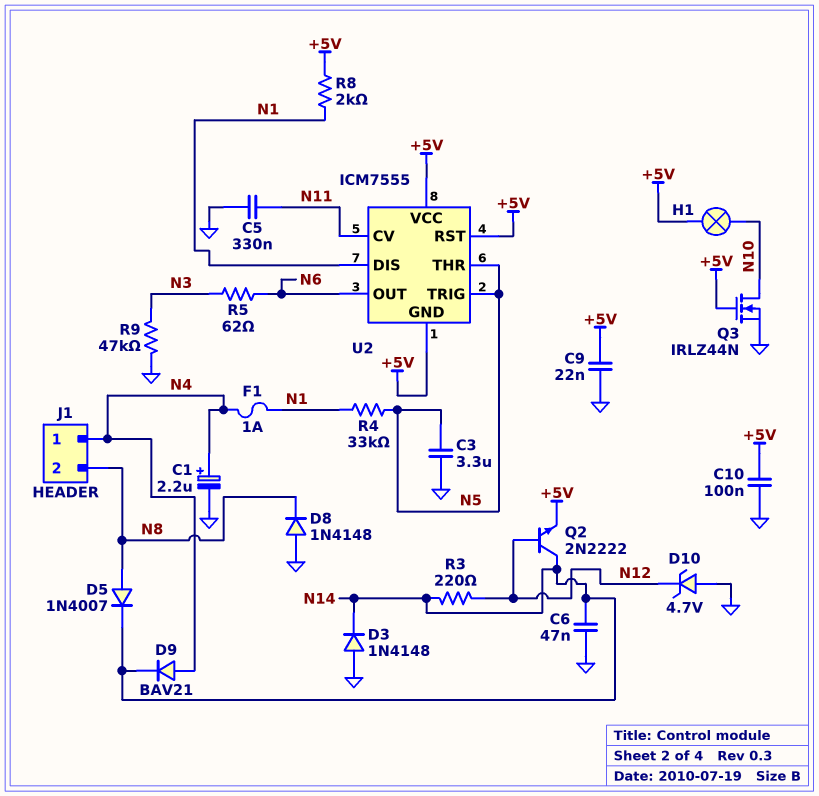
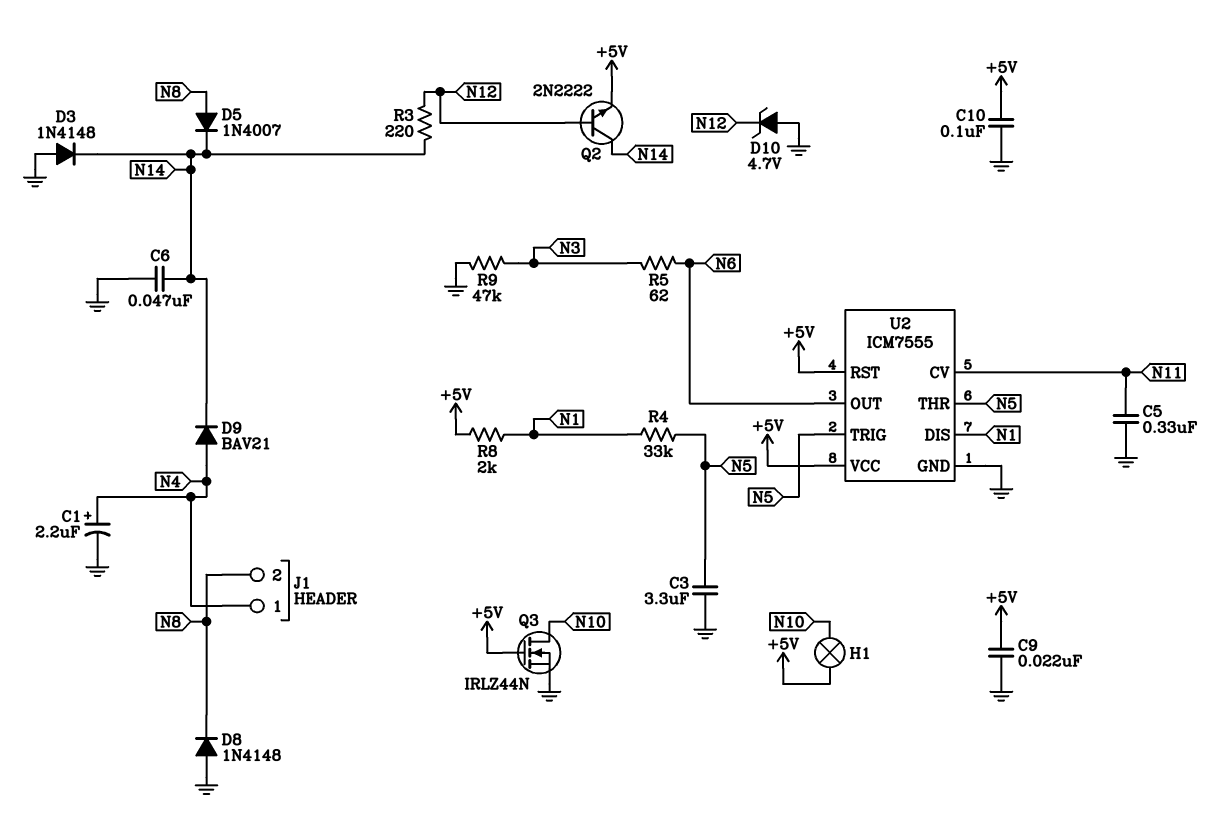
F1: 1A (N1, N4) -> none
U2 pin GND: +5V -> GND

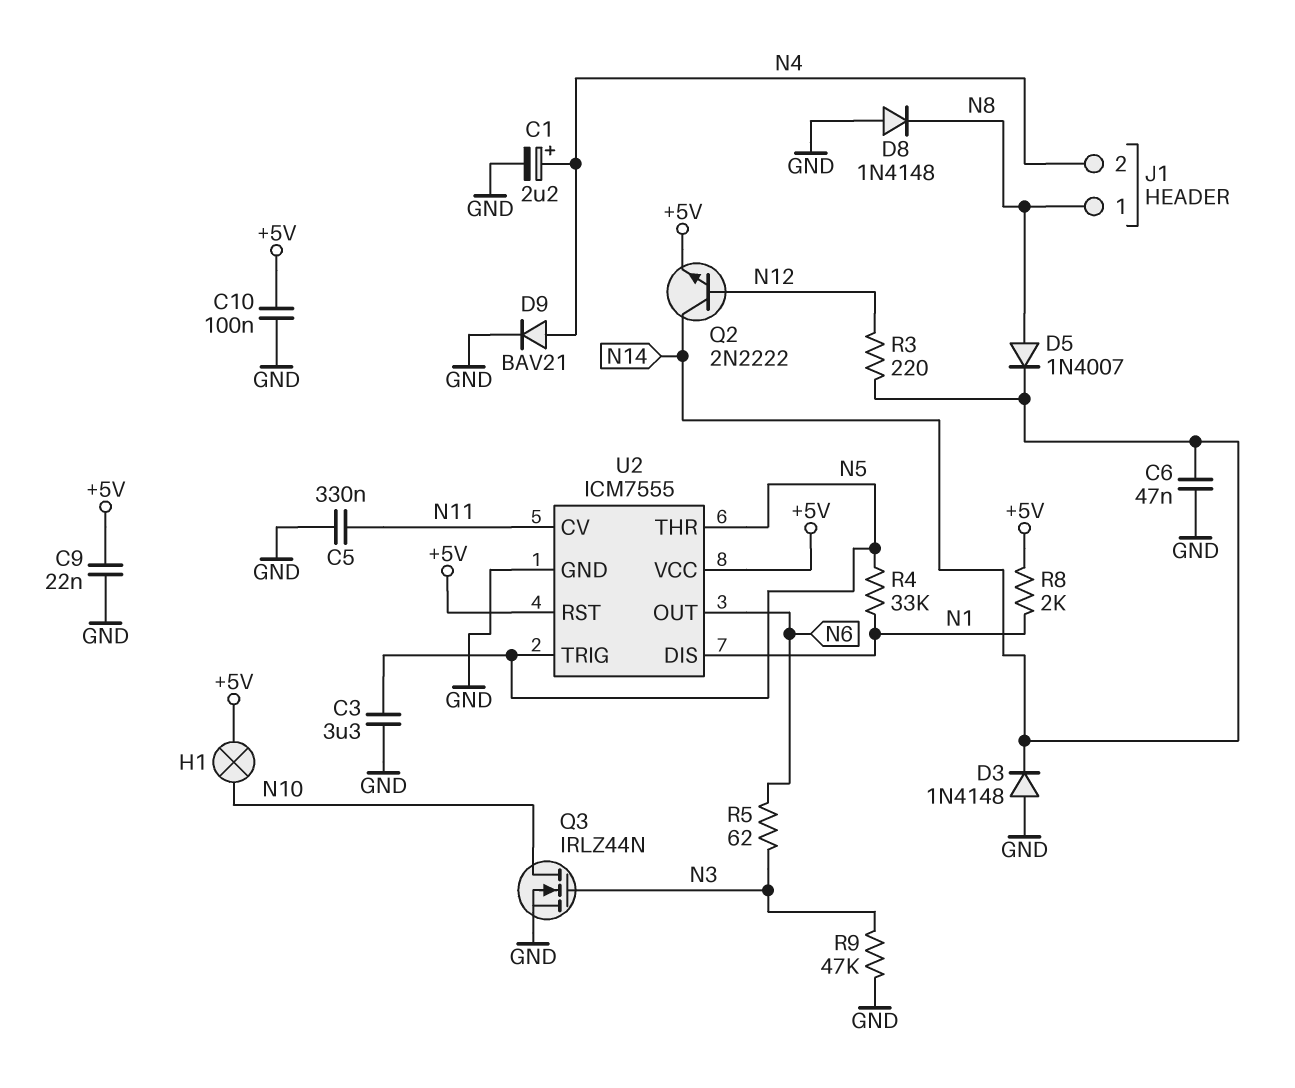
D9: diode BAV21 (A N4, K N14) -> diode BAV21 (A N4, K GND)
D10: zener 4.7V (A GND, K N12) -> none
J1 pin 1: N4 -> N8
J1 pin 2: N8 -> N4
Q3: NMOS IRLZ44N (G +5V, D N10, S GND) -> NMOS IRLZ44N (G N3, D N10, S GND)

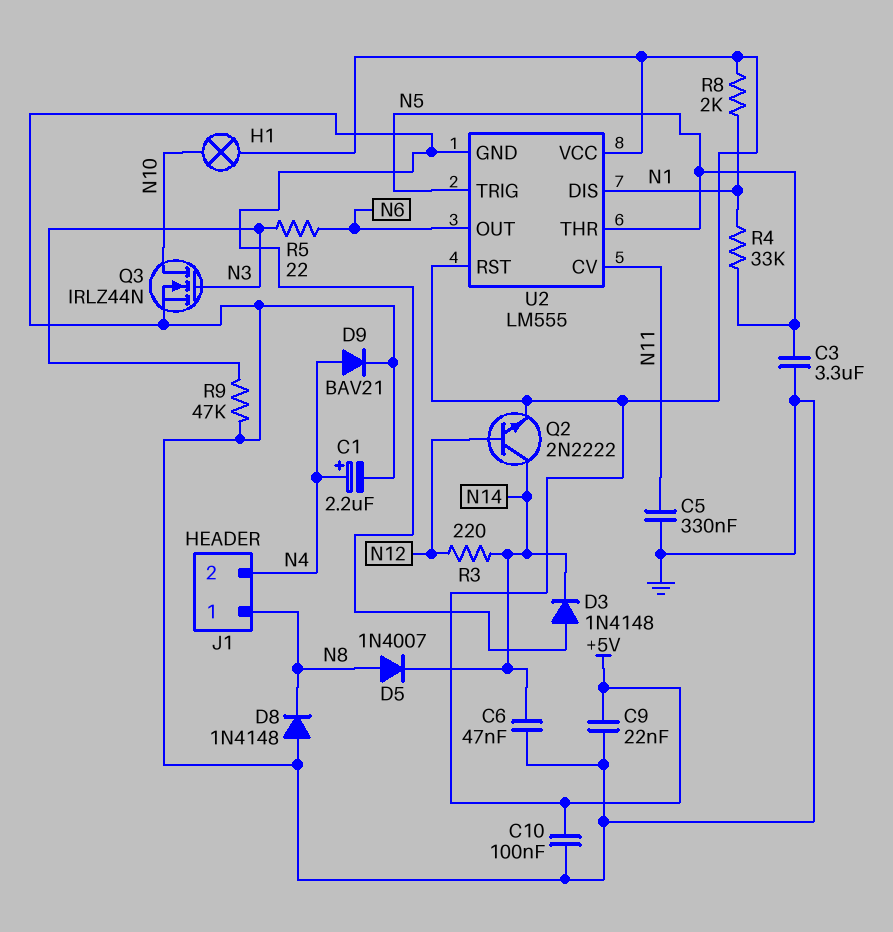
R5: 62 (N3, N6) -> 22 (N3, N6)
U2: ICM7555 -> LM555

